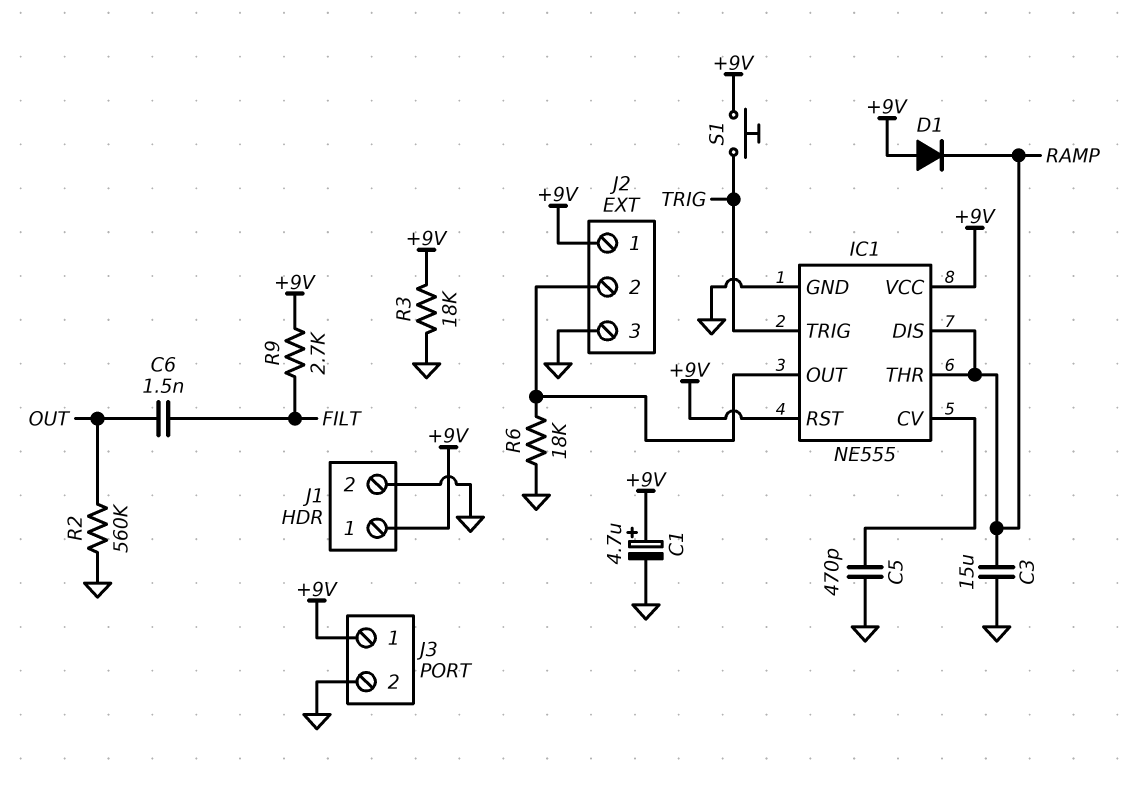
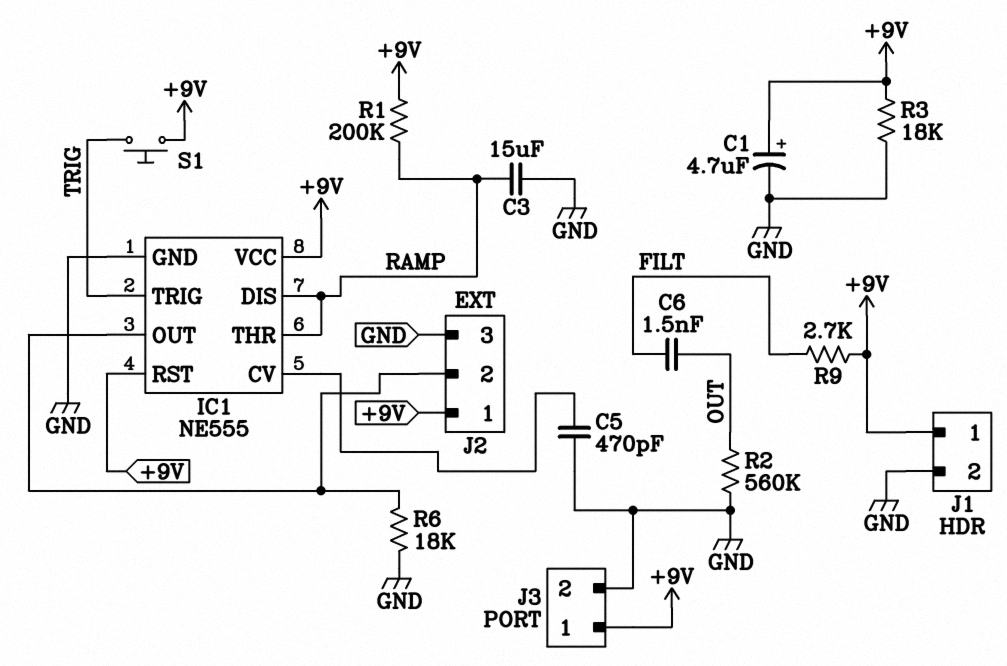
D1: diode (A +9V, K RAMP) -> none
R1: none -> 200k (+9V, RAMP)

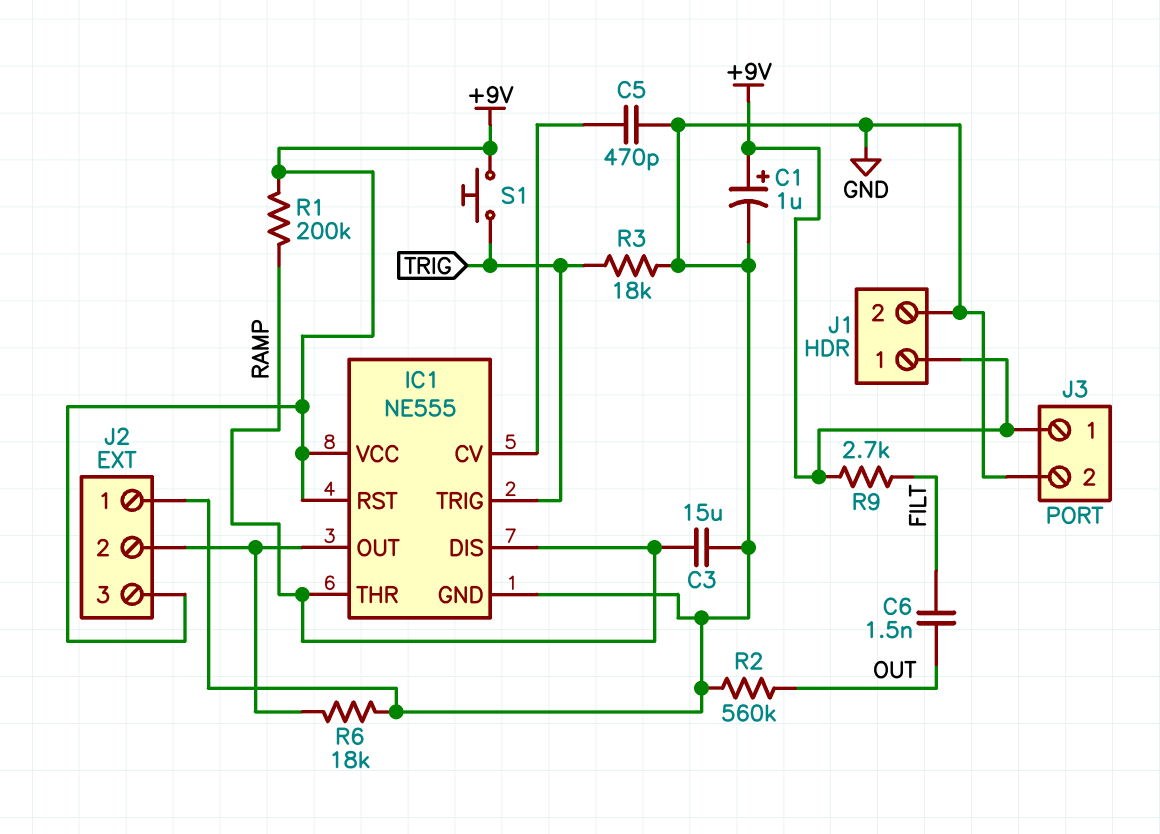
C1: 4.7uF (plus +9V, minus GND) -> 1uF (plus +9V, minus GND)
J2 pin 1: +9V -> GND
J2 pin 3: GND -> +9V
R3: 18k (+9V, GND) -> 18k (GND, TRIG)

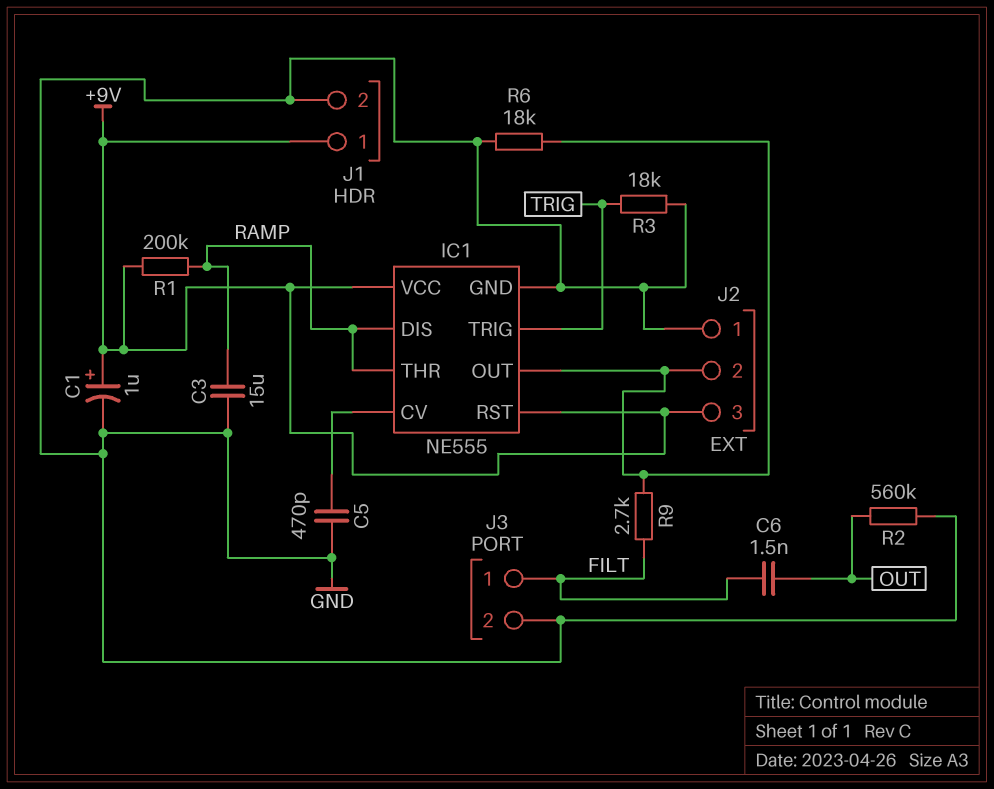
J3 pin 1: +9V -> FILT
R9: 2.7k (+9V, FILT) -> 2.7k (FILT, IC1/OUT)
S1: button (+9V, TRIG) -> none

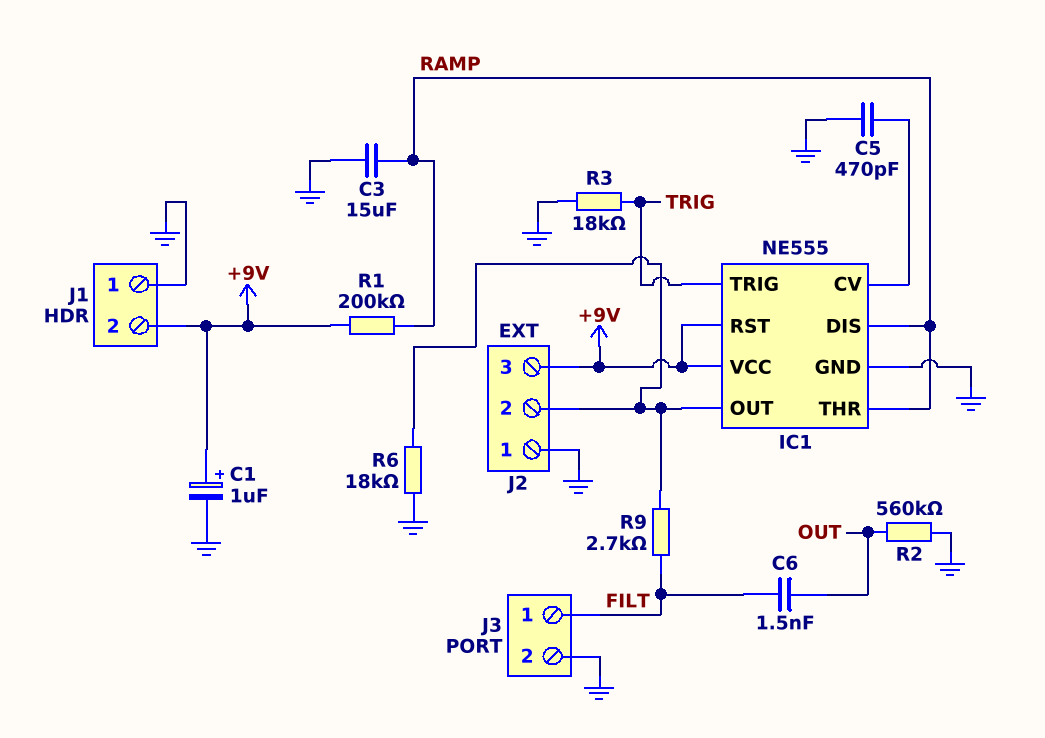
J1 pin 1: +9V -> GND
J1 pin 2: GND -> +9V

